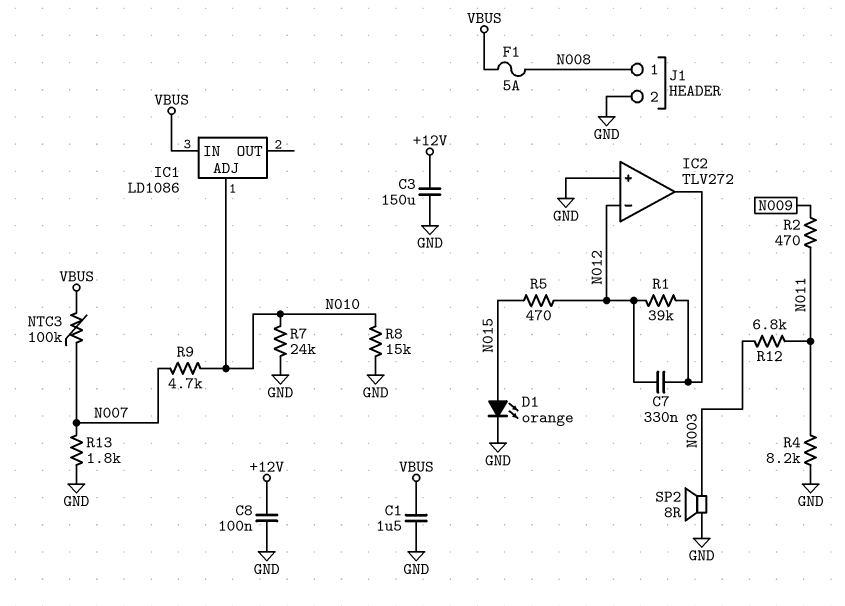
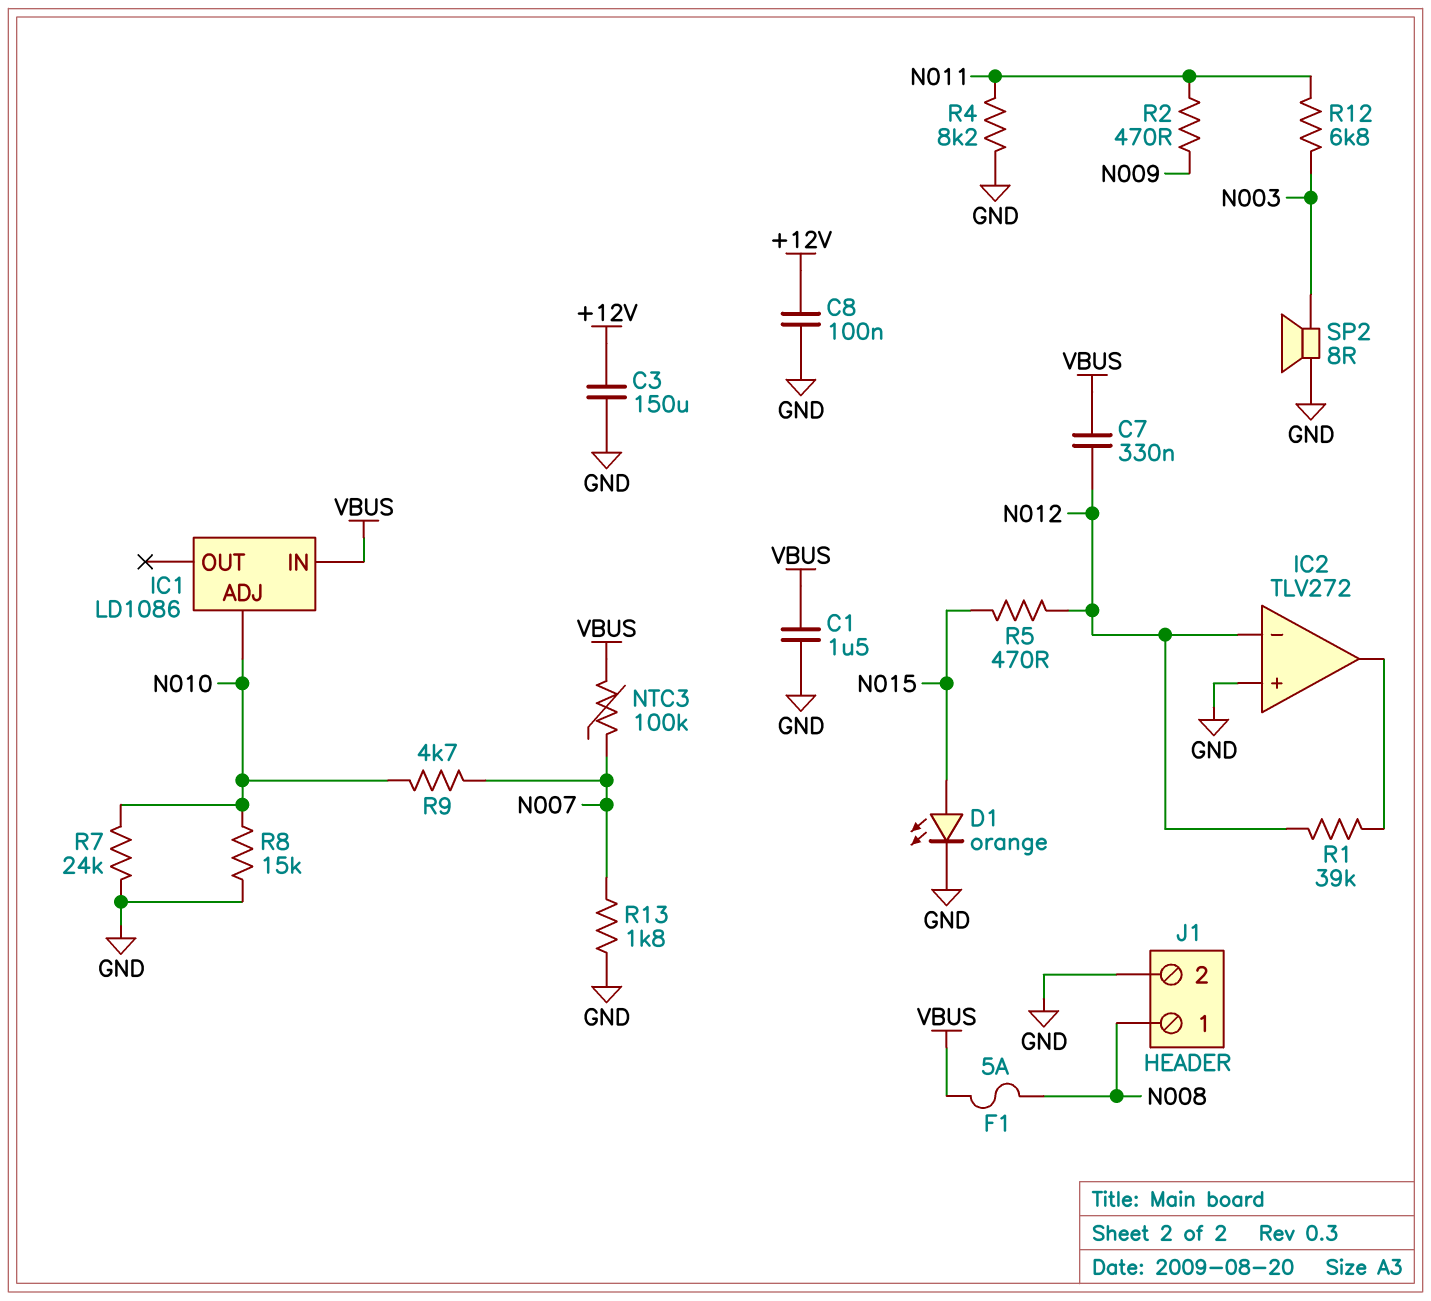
C7: 330nF (IC2/out, N012) -> 330nF (N012, VBUS)

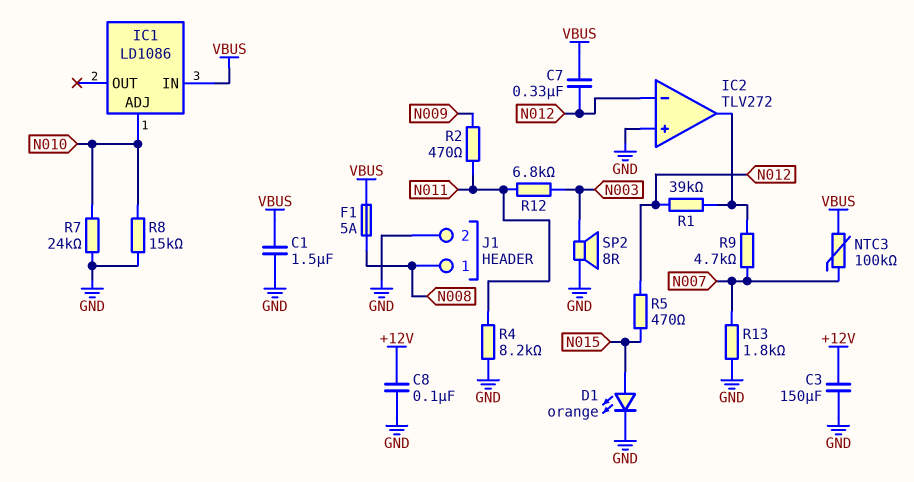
R9: 4.7k (N007, N010) -> 4.7k (IC2/out, N007)

